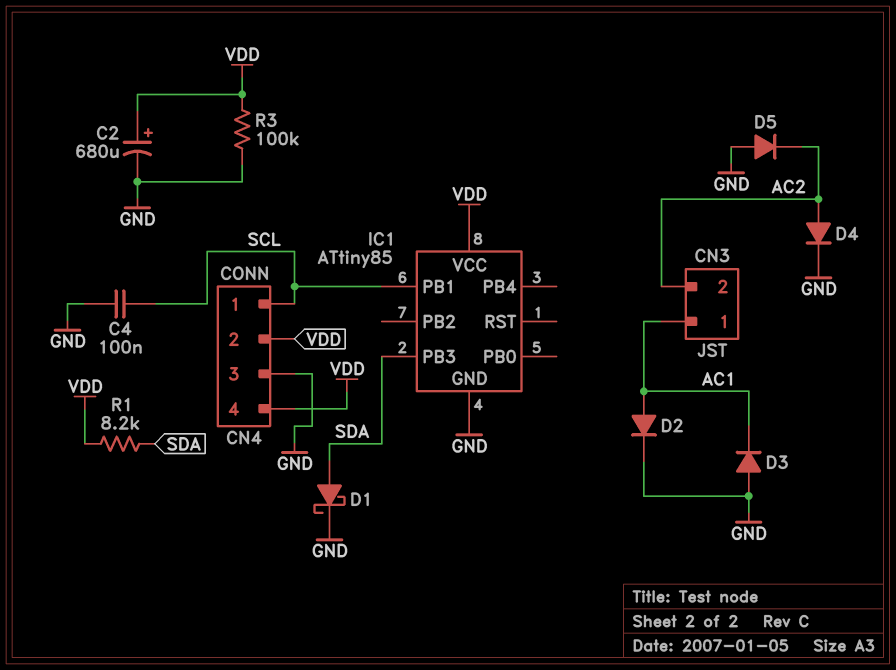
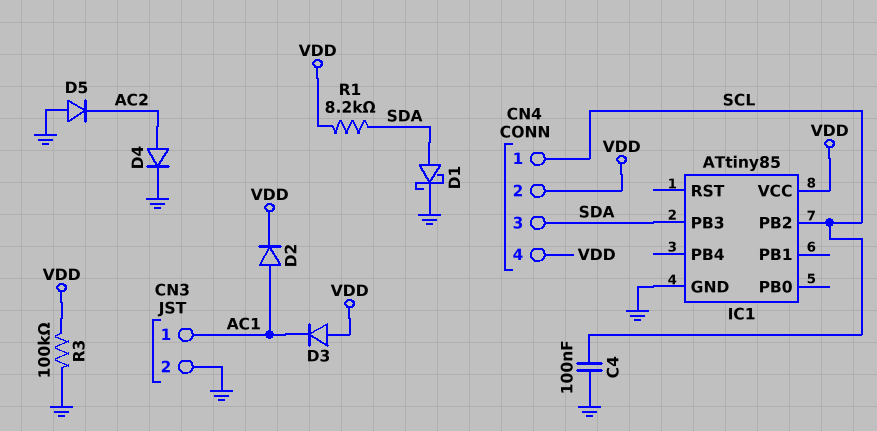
C2: 680uF (plus VDD, minus GND) -> none
CN3 pin 2: AC2 -> GND
CN4 pin 3: GND -> SDA
D2: diode (A AC1, K GND) -> diode (A AC1, K VDD)
D3: diode (A GND, K AC1) -> diode (A VDD, K AC1)
IC1 pin PB1: SCL -> none
IC1 pin PB2: none -> SCL

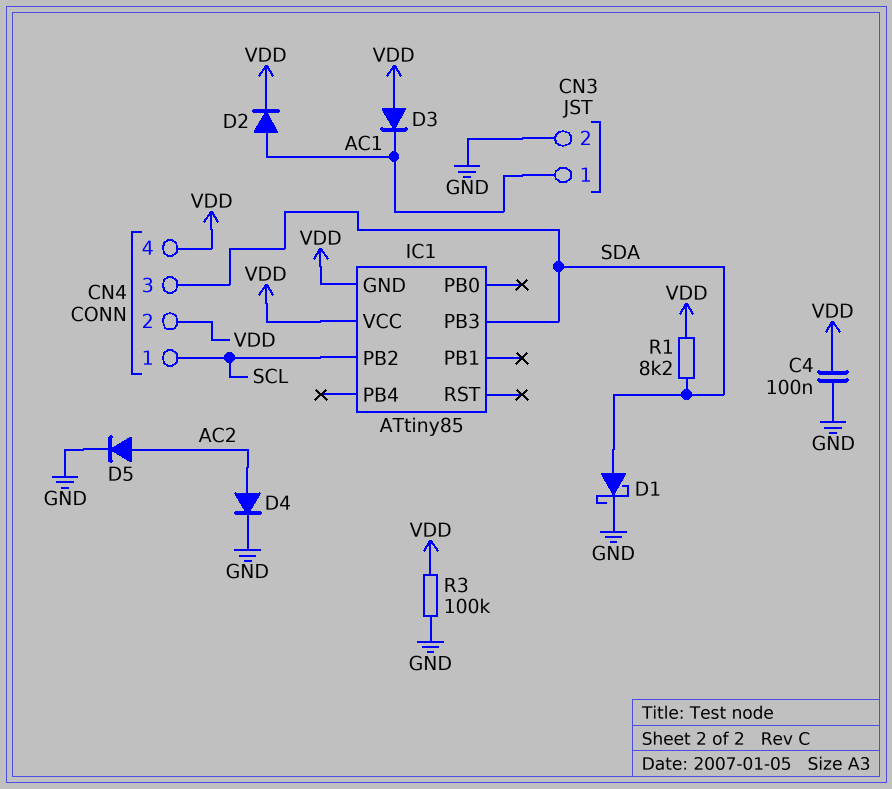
C4: 100nF (GND, SCL) -> 100nF (GND, VDD)
D5: diode (A GND, K AC2) -> diode (A AC2, K GND)
IC1 pin GND: GND -> VDD

